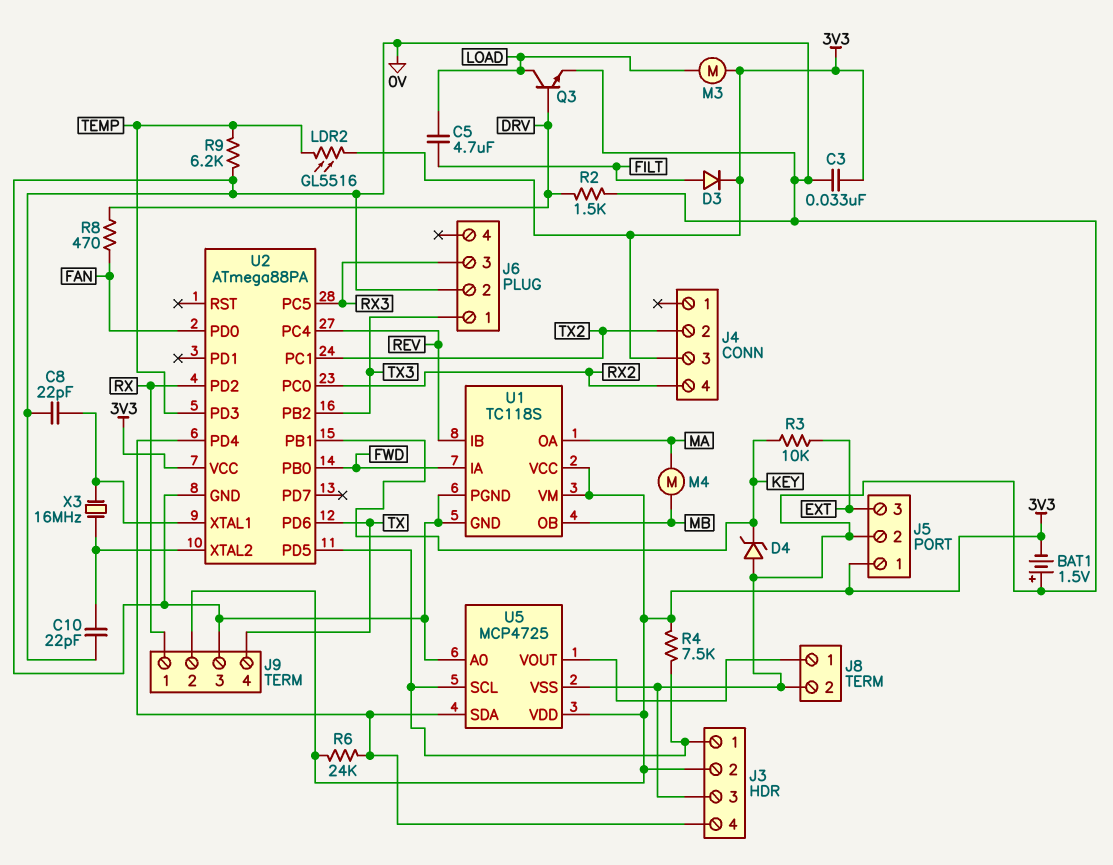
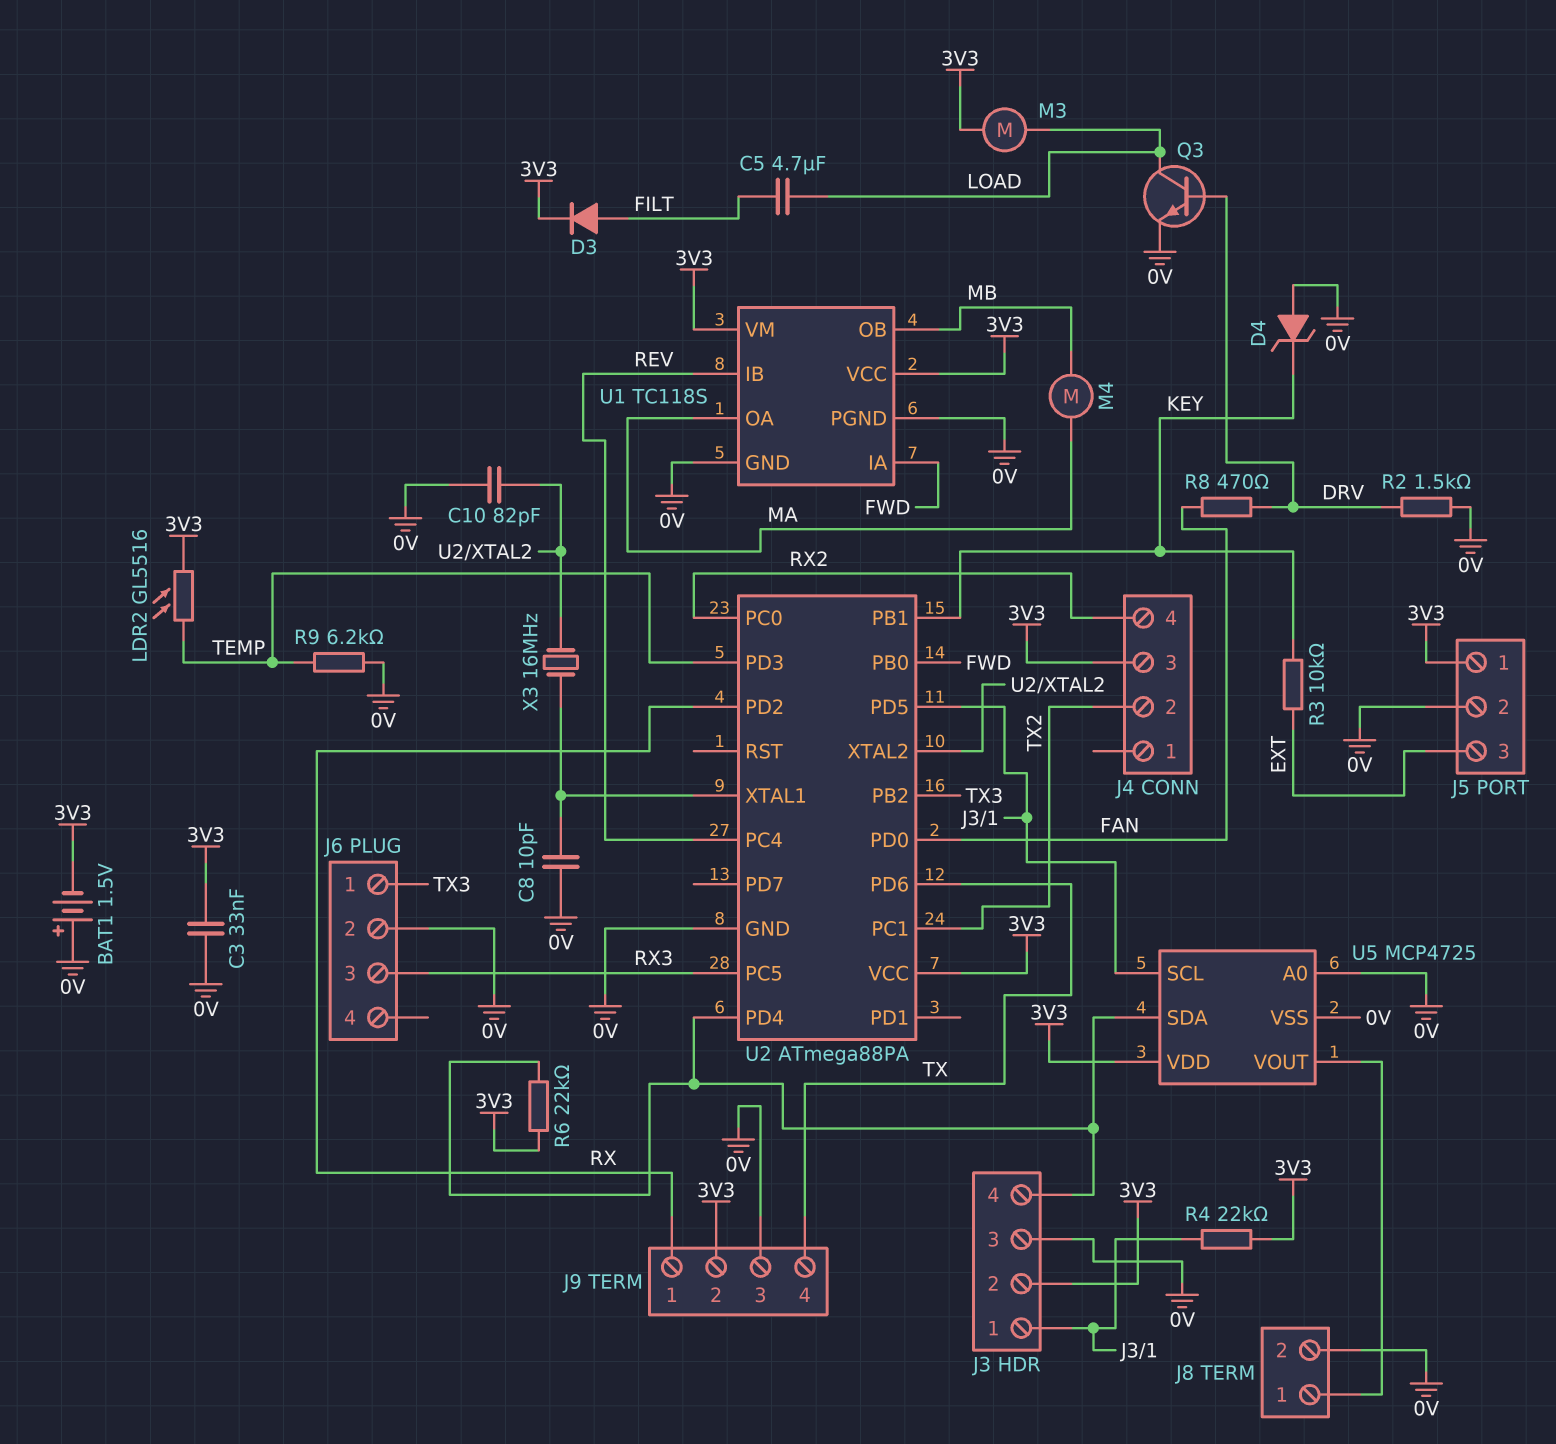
C8: 22pF (0V, U2/XTAL1) -> 10pF (0V, U2/XTAL1)
C10: 22pF (0V, U2/XTAL2) -> 82pF (0V, U2/XTAL2)
R4: 7.5k (3V3, J3/1) -> 22k (3V3, J3/1)
R6: 24k (3V3, J3/4) -> 22k (3V3, J3/4)

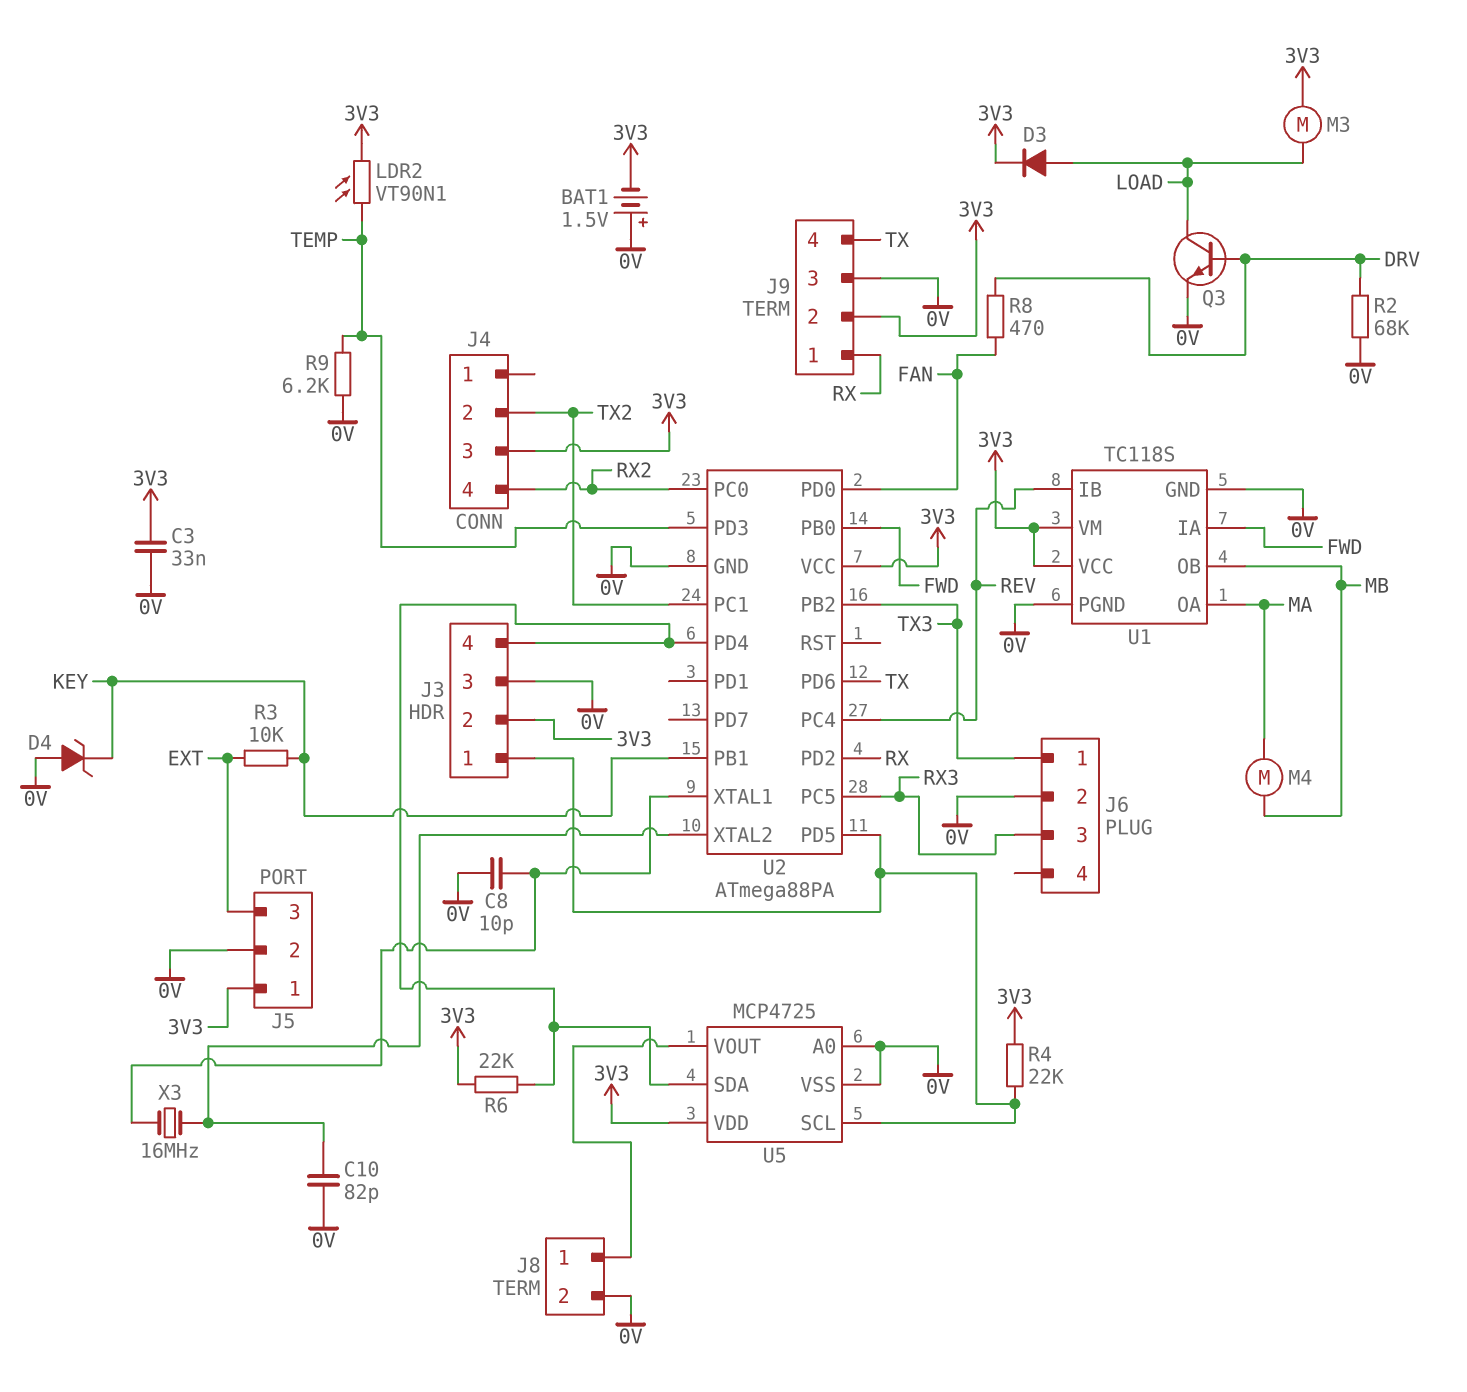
C5: 4.7uF (FILT, LOAD) -> none
D3: diode (A FILT, K 3V3) -> diode (A LOAD, K 3V3)
LDR2: GL5516 (3V3, TEMP) -> VT90N1 (3V3, TEMP)
R2: 1.5k (0V, DRV) -> 68k (0V, DRV)

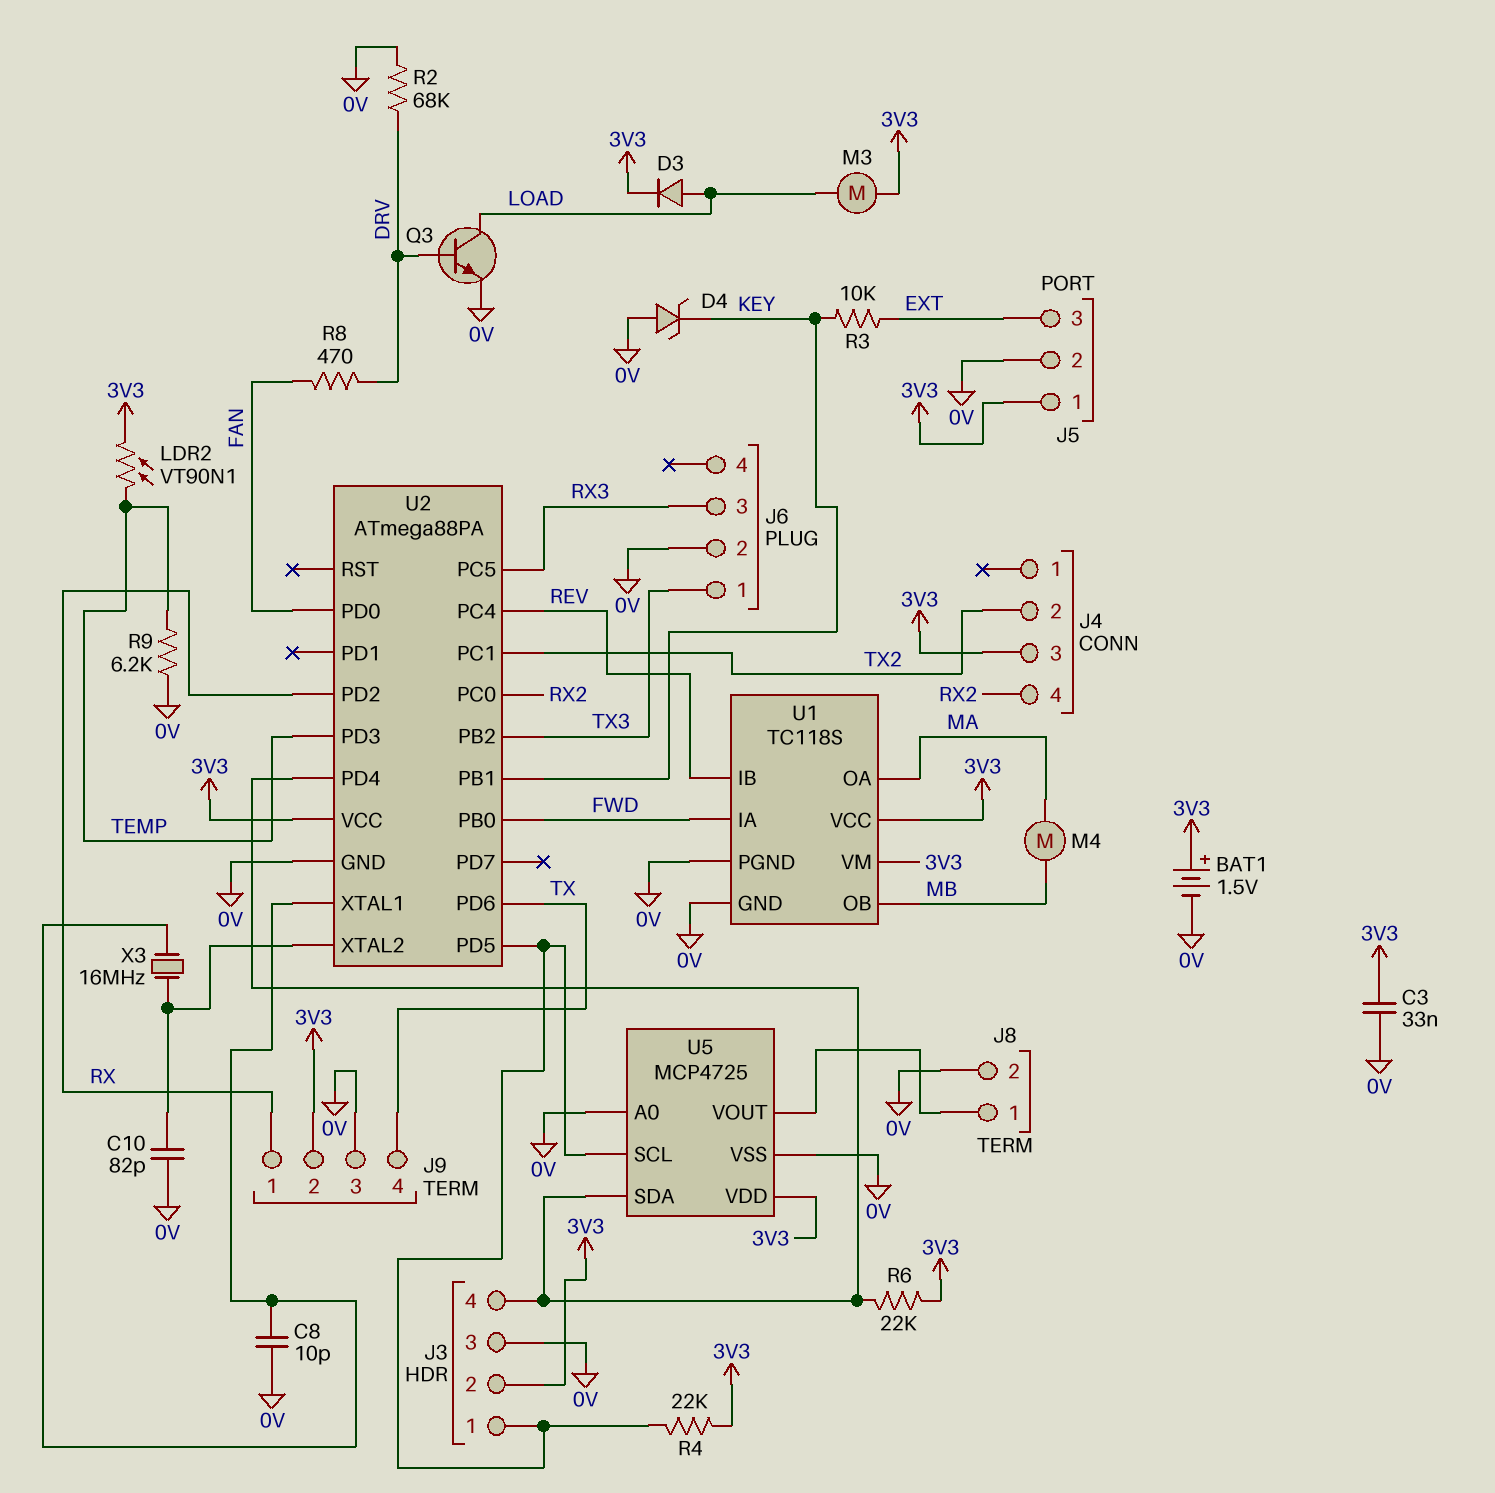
BAT1: 1.5V (plus 0V, minus 3V3) -> 1.5V (plus 3V3, minus 0V)

